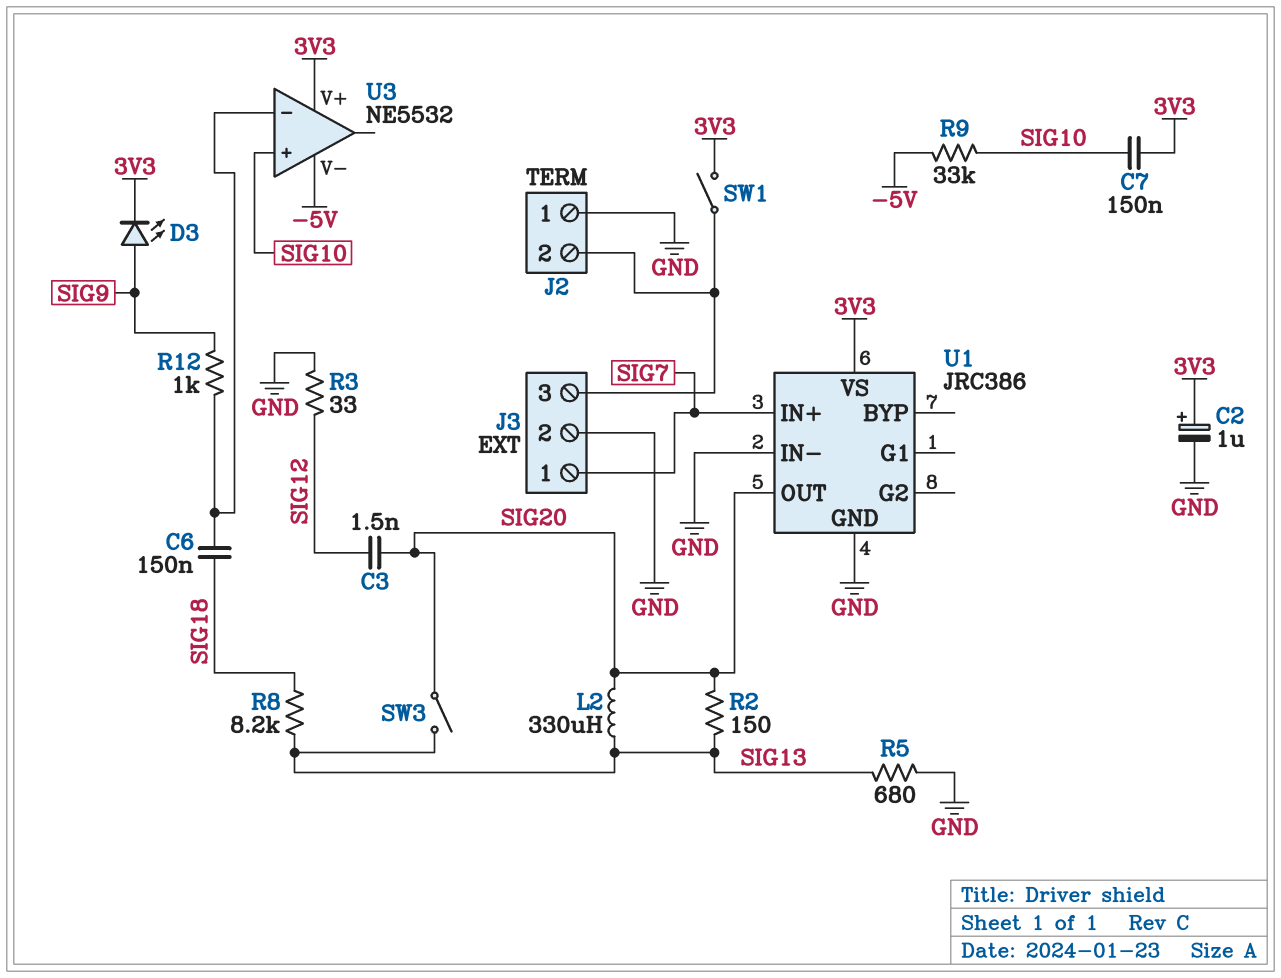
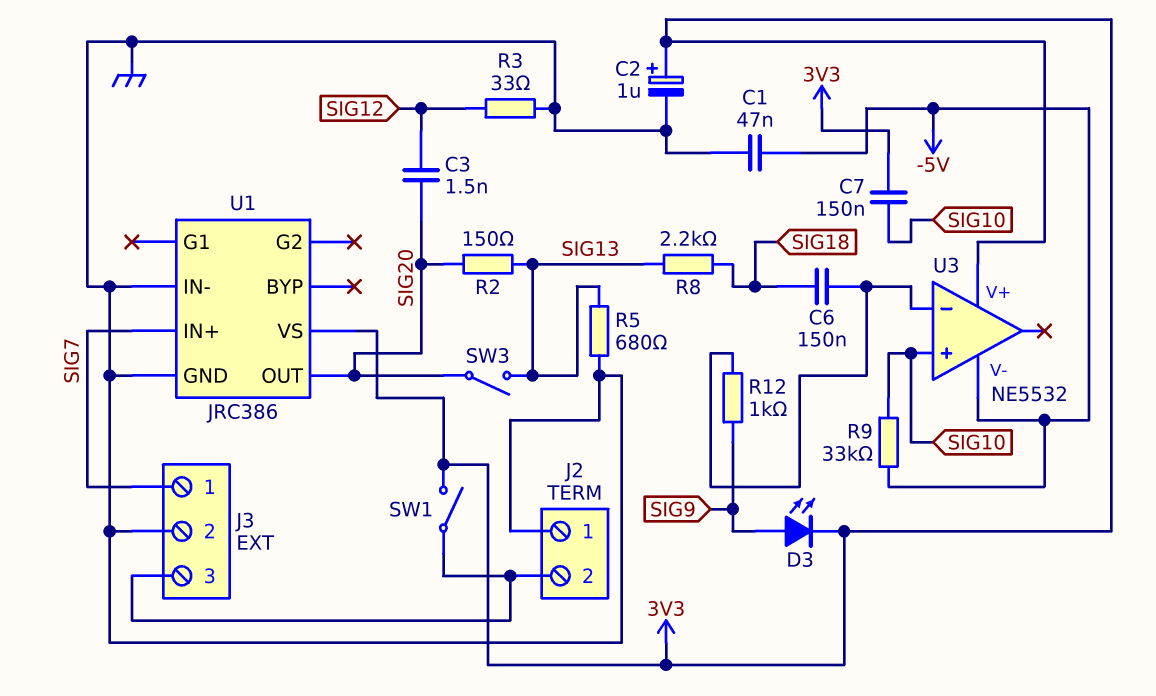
C1: none -> 47nF (-5V, GND)
L2: 330uH (SIG13, SIG20) -> none
R8: 8.2k (SIG13, SIG18) -> 2.2k (SIG13, SIG18)

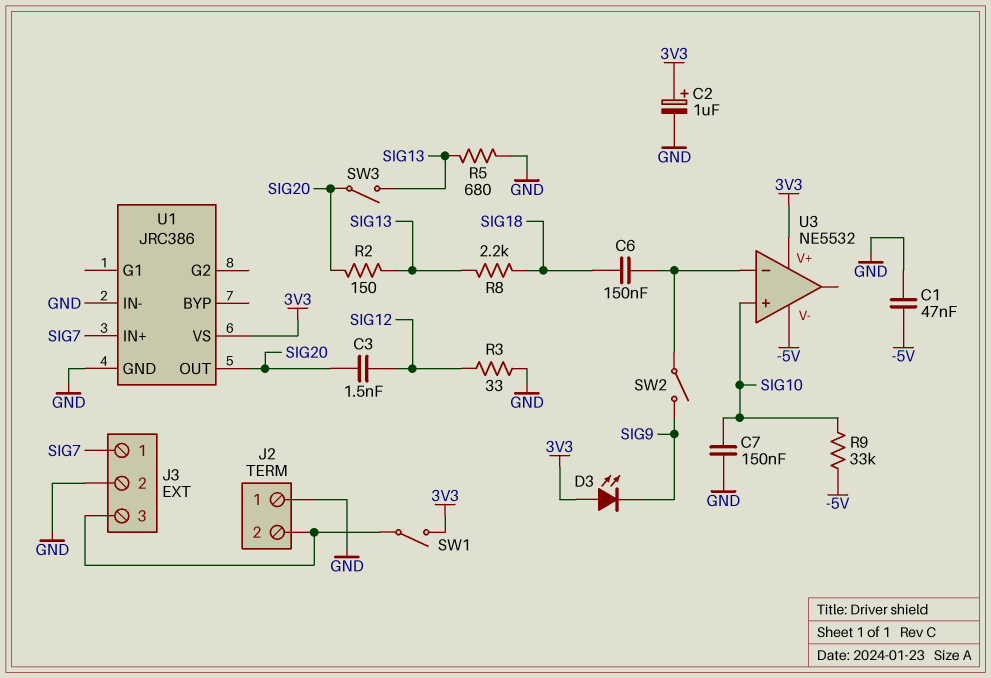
C7: 150nF (3V3, SIG10) -> 150nF (GND, SIG10)
D3: LED (A SIG9, K 3V3) -> LED (A 3V3, K SIG9)
R12: 1k (SIG9, U3/in-) -> none
SW2: none -> switch (SIG9, U3/in-)

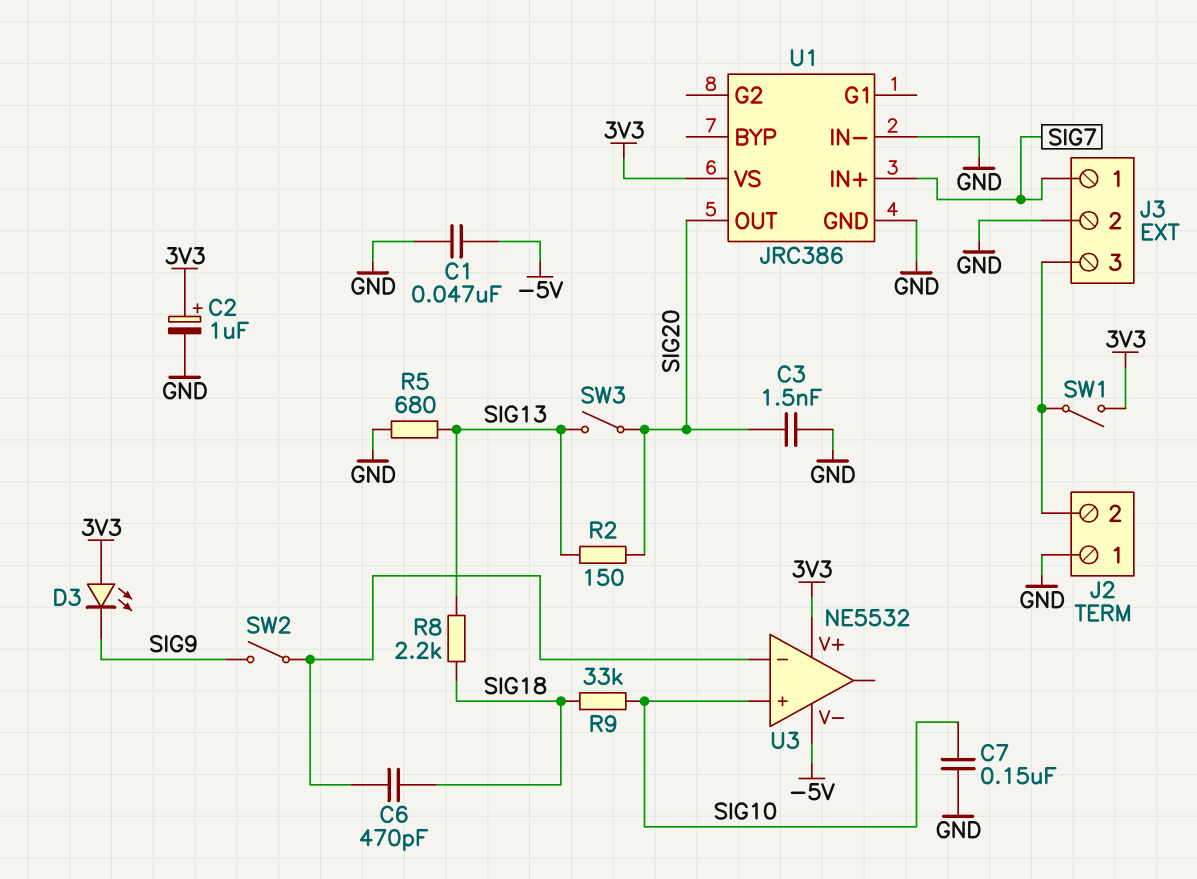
C3: 1.5nF (SIG12, SIG20) -> 1.5nF (GND, SIG20)
C6: 150nF (SIG18, U3/in-) -> 470pF (SIG18, U3/in-)
R3: 33 (GND, SIG12) -> none
R9: 33k (-5V, SIG10) -> 33k (SIG10, SIG18)

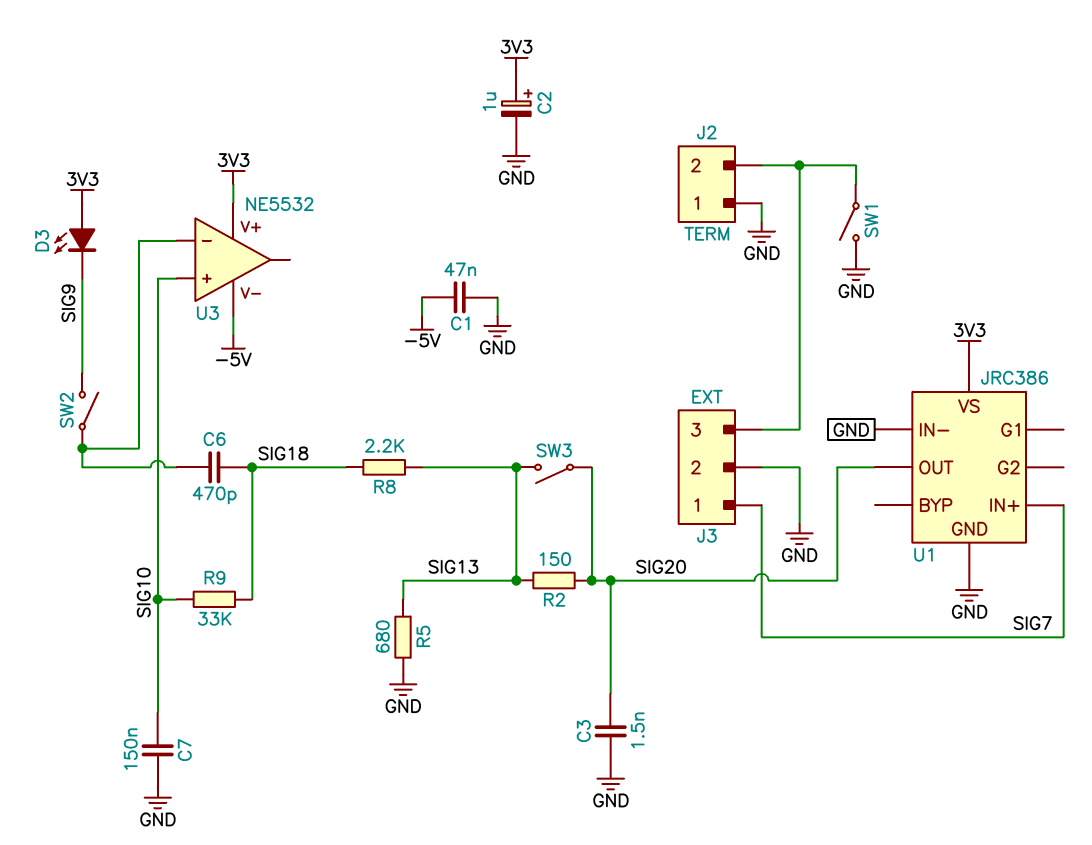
SW1: switch (3V3, J2/2) -> switch (GND, J2/2)

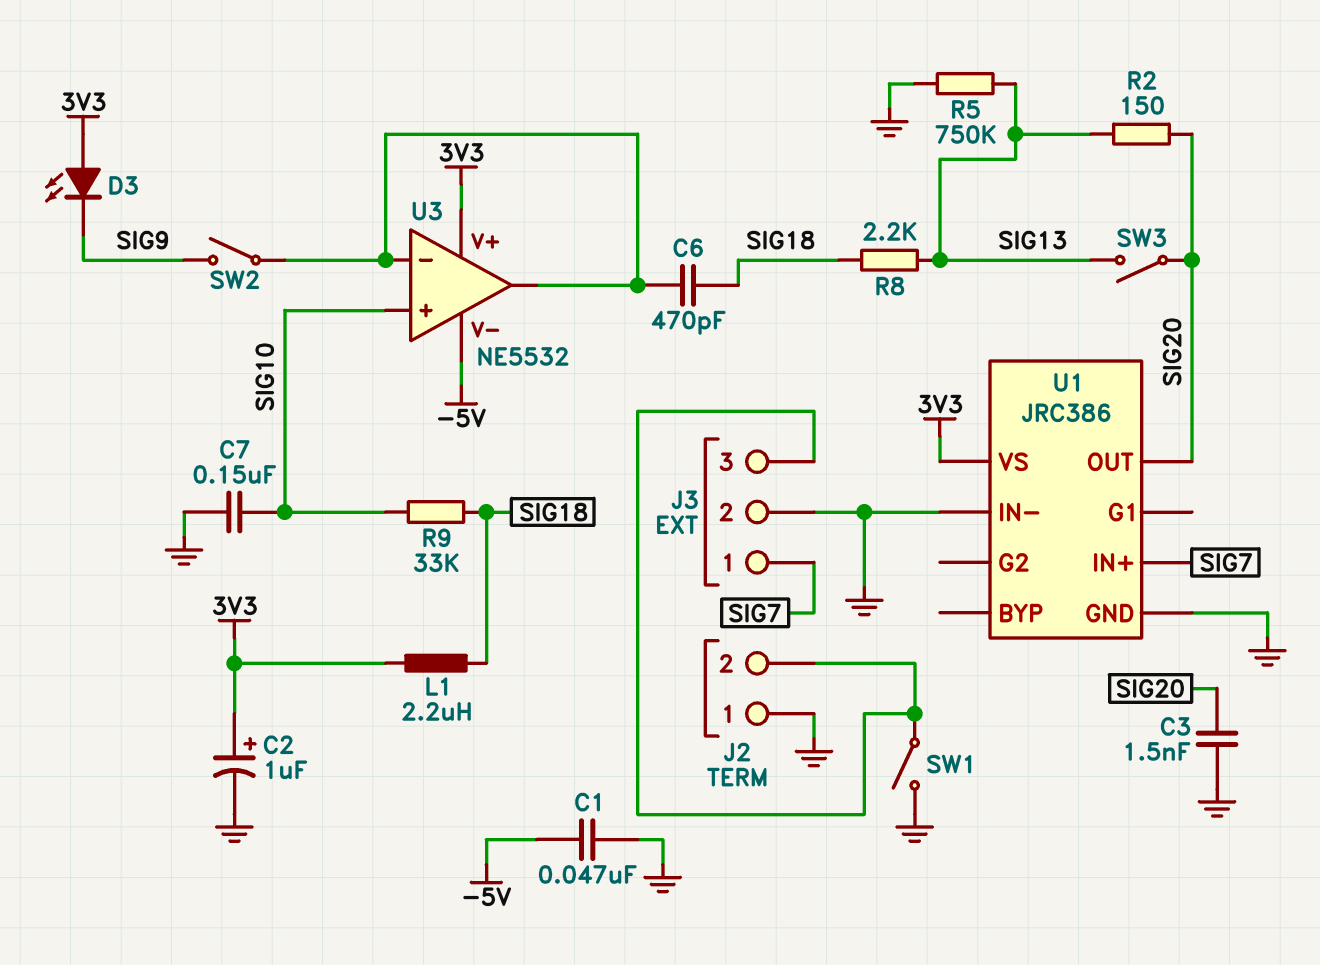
L1: none -> 2.2uH (3V3, SIG18)
R5: 680 (GND, SIG13) -> 750k (GND, SIG13)
U3 pin out: none -> U3/in-

